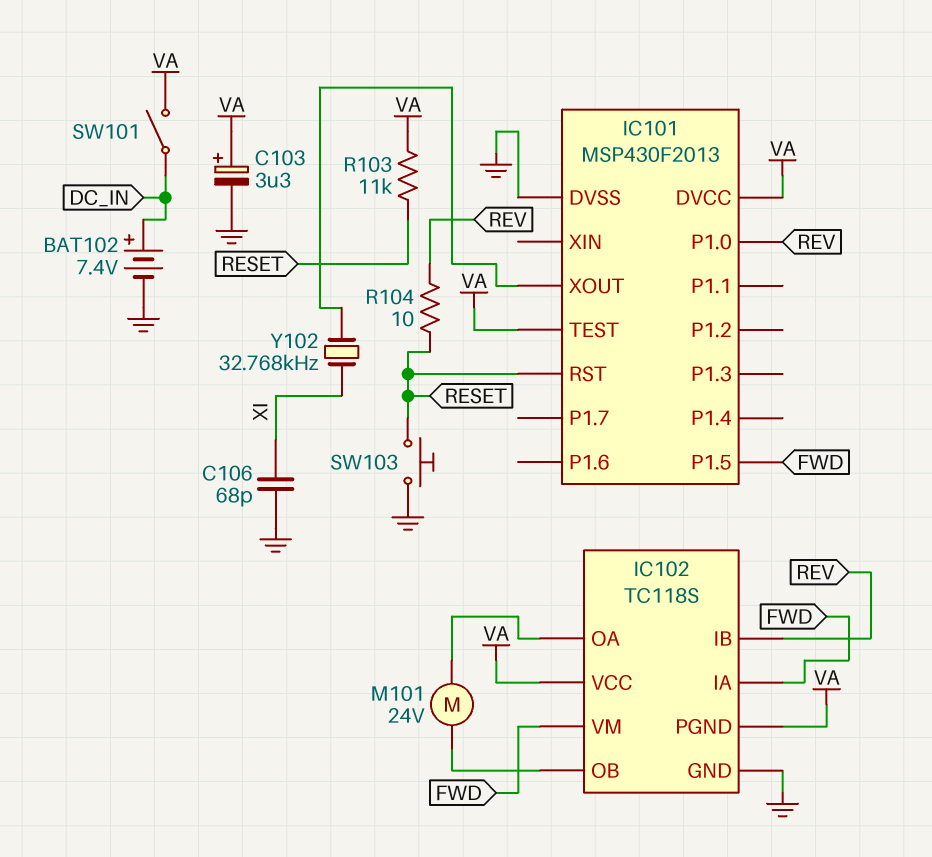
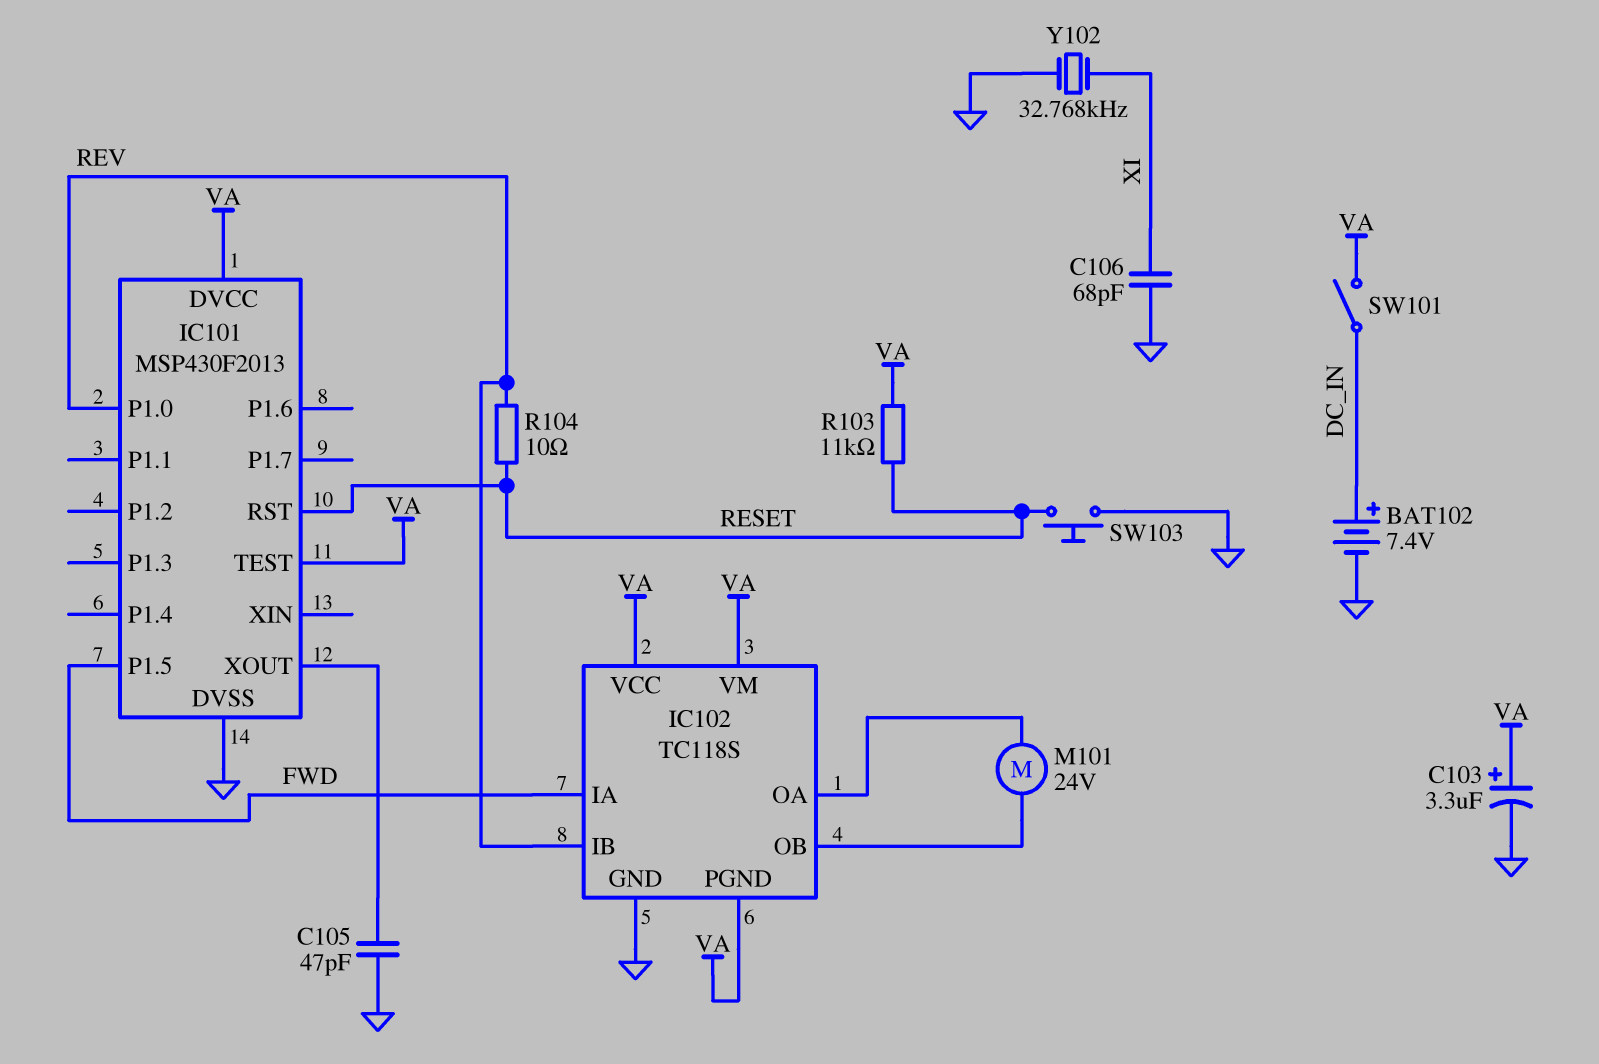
C105: none -> 47pF (GND, IC101/XOUT)
IC102 pin VM: FWD -> VA
Y102: 32.768kHz (IC101/XOUT, XI) -> 32.768kHz (GND, XI)

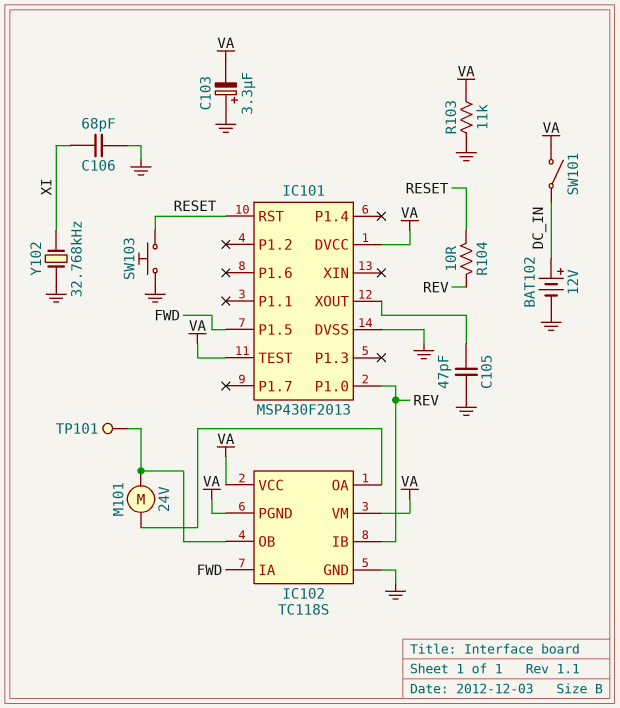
BAT102: 7.4V (plus DC_IN, minus GND) -> 12V (plus DC_IN, minus GND)
C103: 3.3uF (plus VA, minus GND) -> 3.3uF (plus GND, minus VA)
R103: 11k (RESET, VA) -> 11k (GND, VA)
TP101: none -> test point (IC102/OB)

